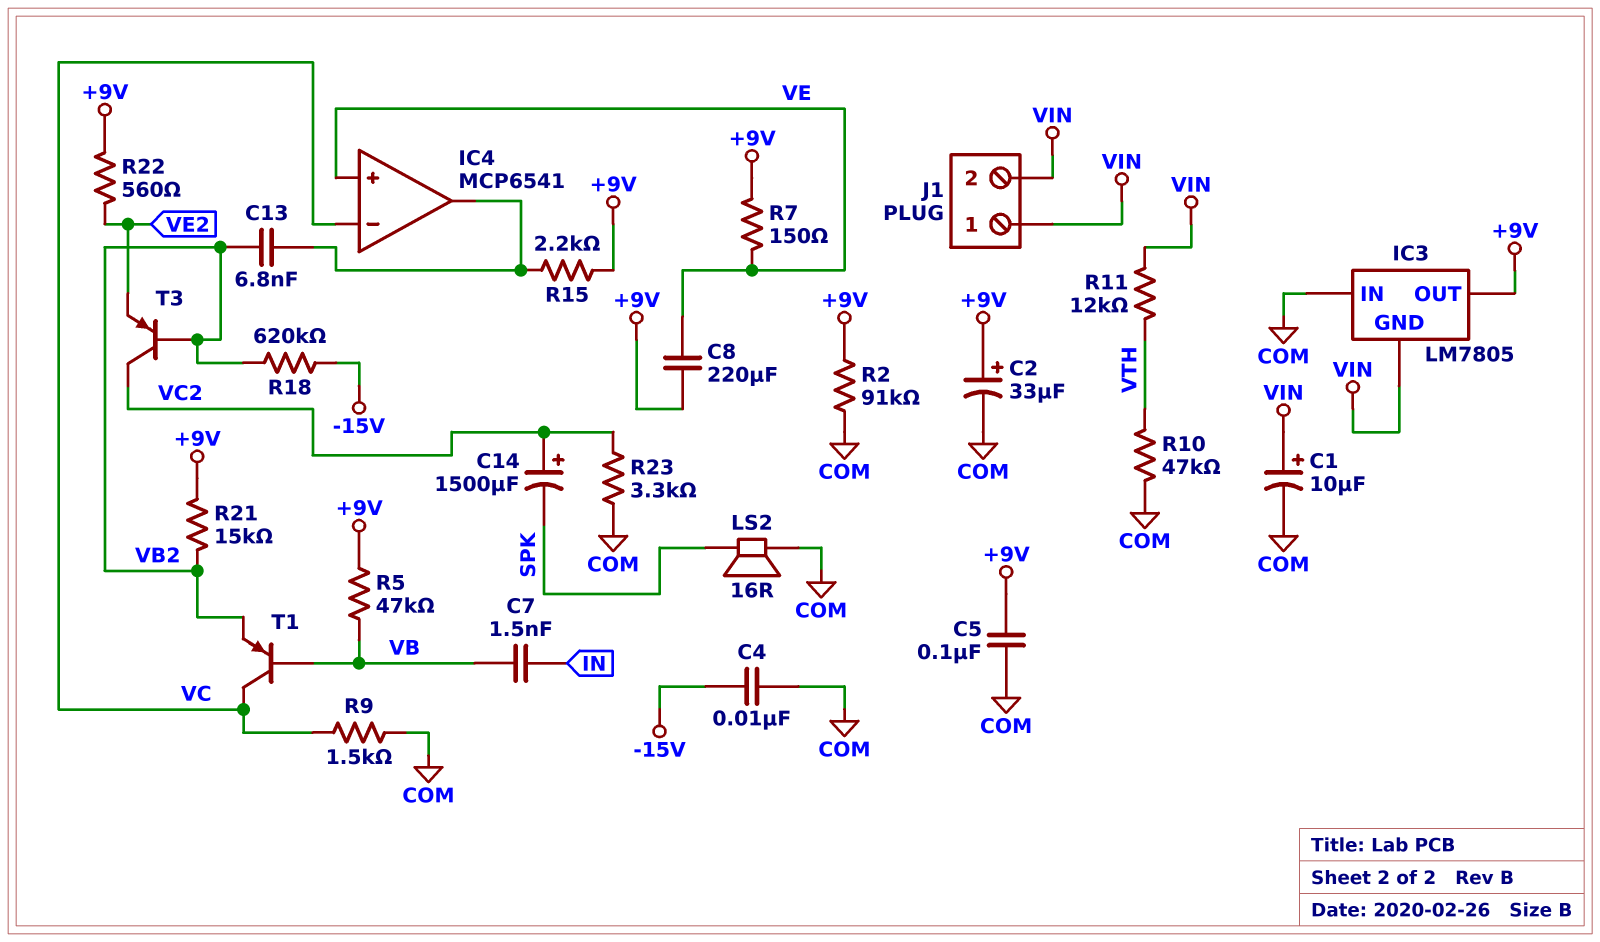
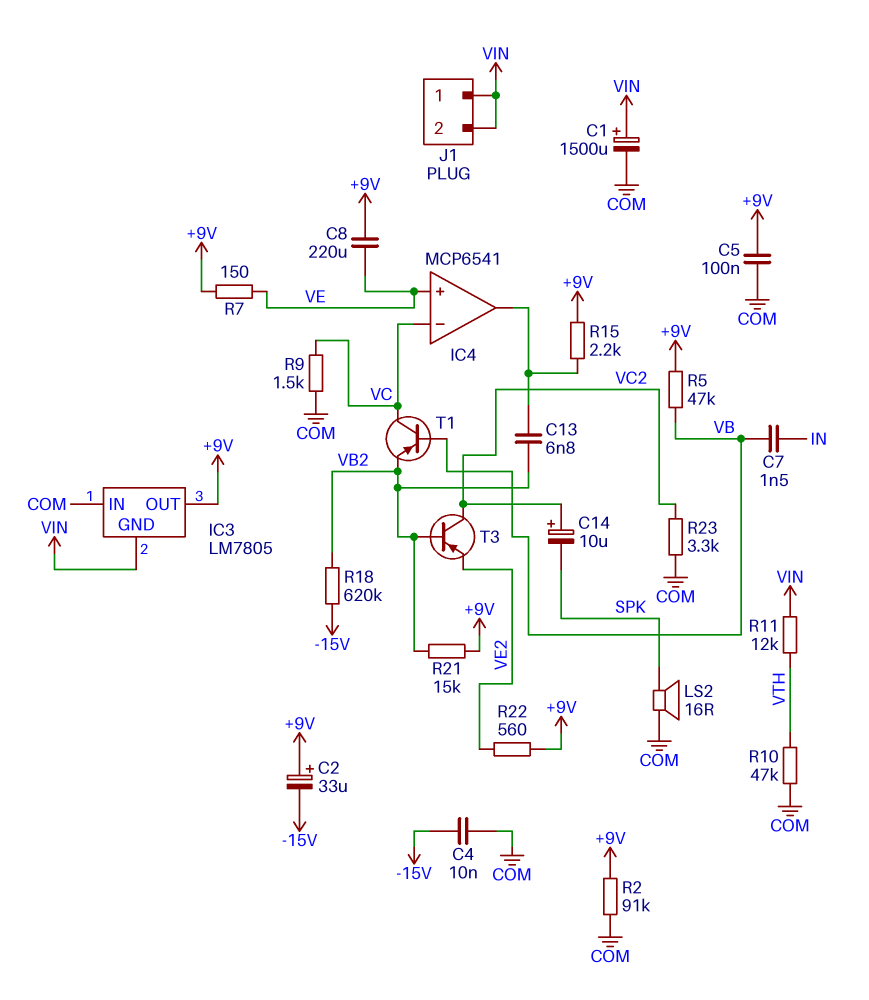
C1: 10uF (plus VIN, minus COM) -> 1500uF (plus VIN, minus COM)
C2: 33uF (plus +9V, minus COM) -> 33uF (plus +9V, minus -15V)
C14: 1500uF (plus VC2, minus SPK) -> 10uF (plus VC2, minus SPK)

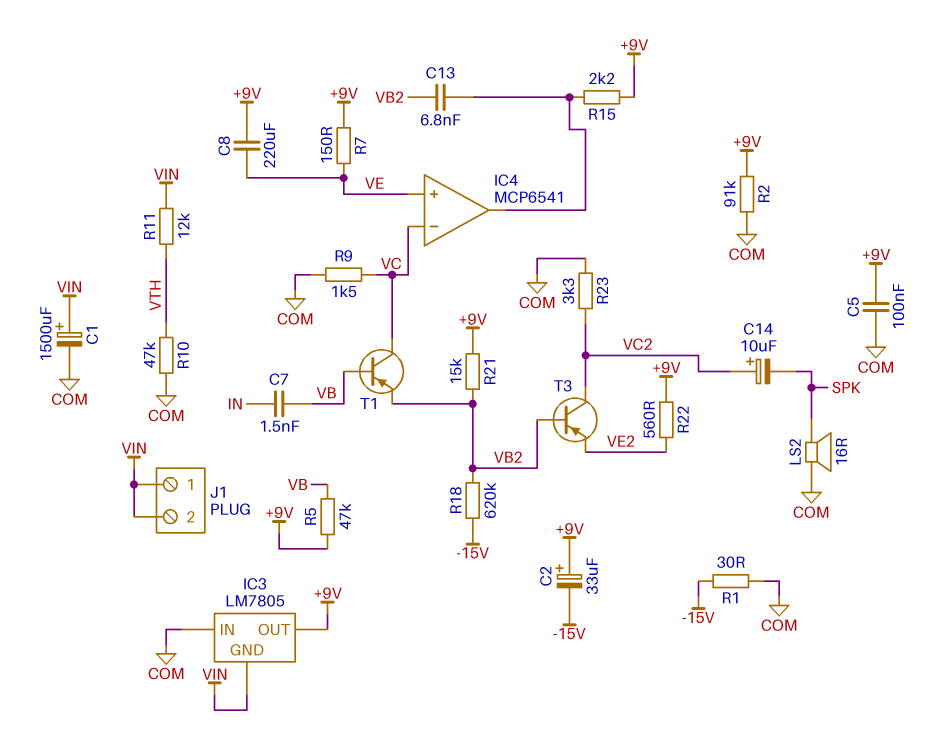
C4: 10nF (-15V, COM) -> none
R1: none -> 30 (-15V, COM)

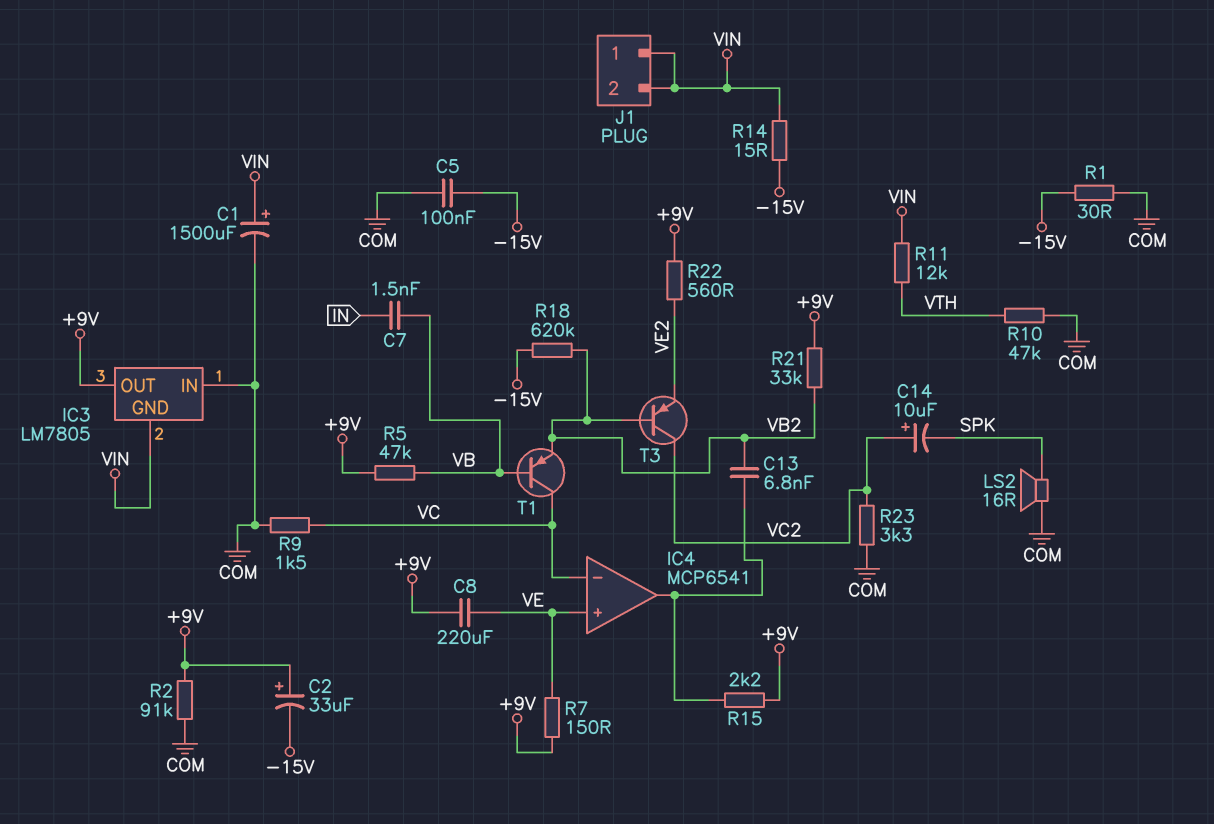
C5: 100nF (+9V, COM) -> 100nF (-15V, COM)
R14: none -> 15 (-15V, VIN)
R21: 15k (+9V, VB2) -> 33k (+9V, VB2)

